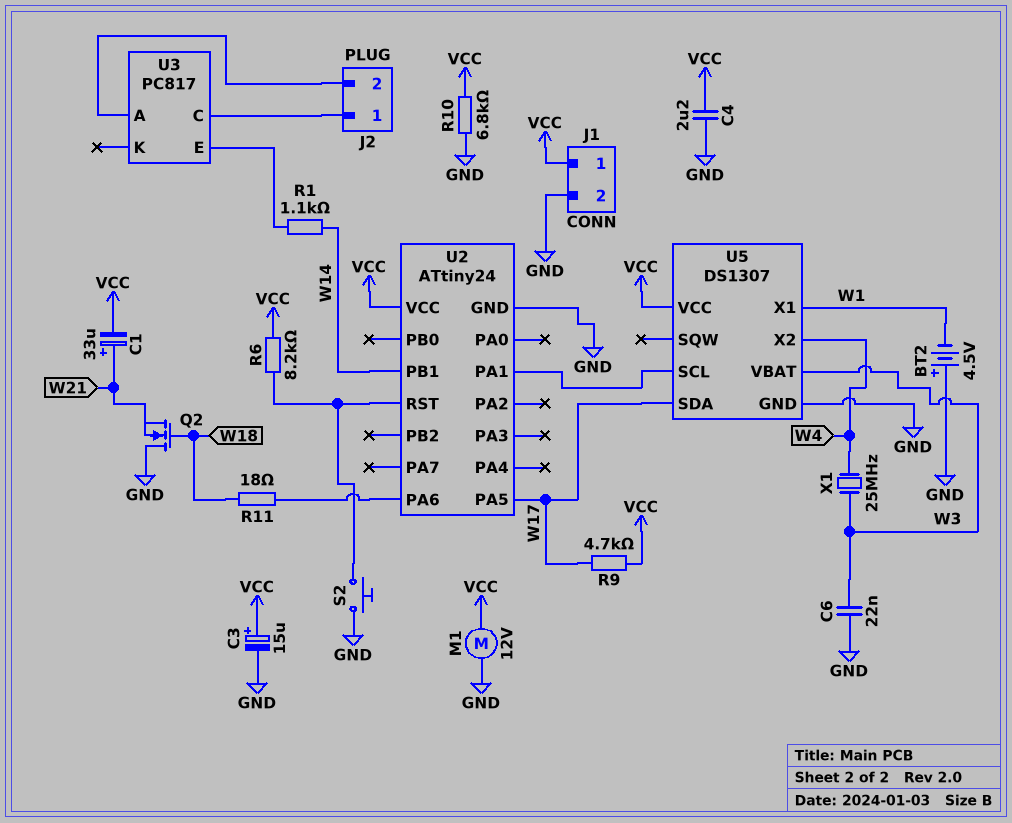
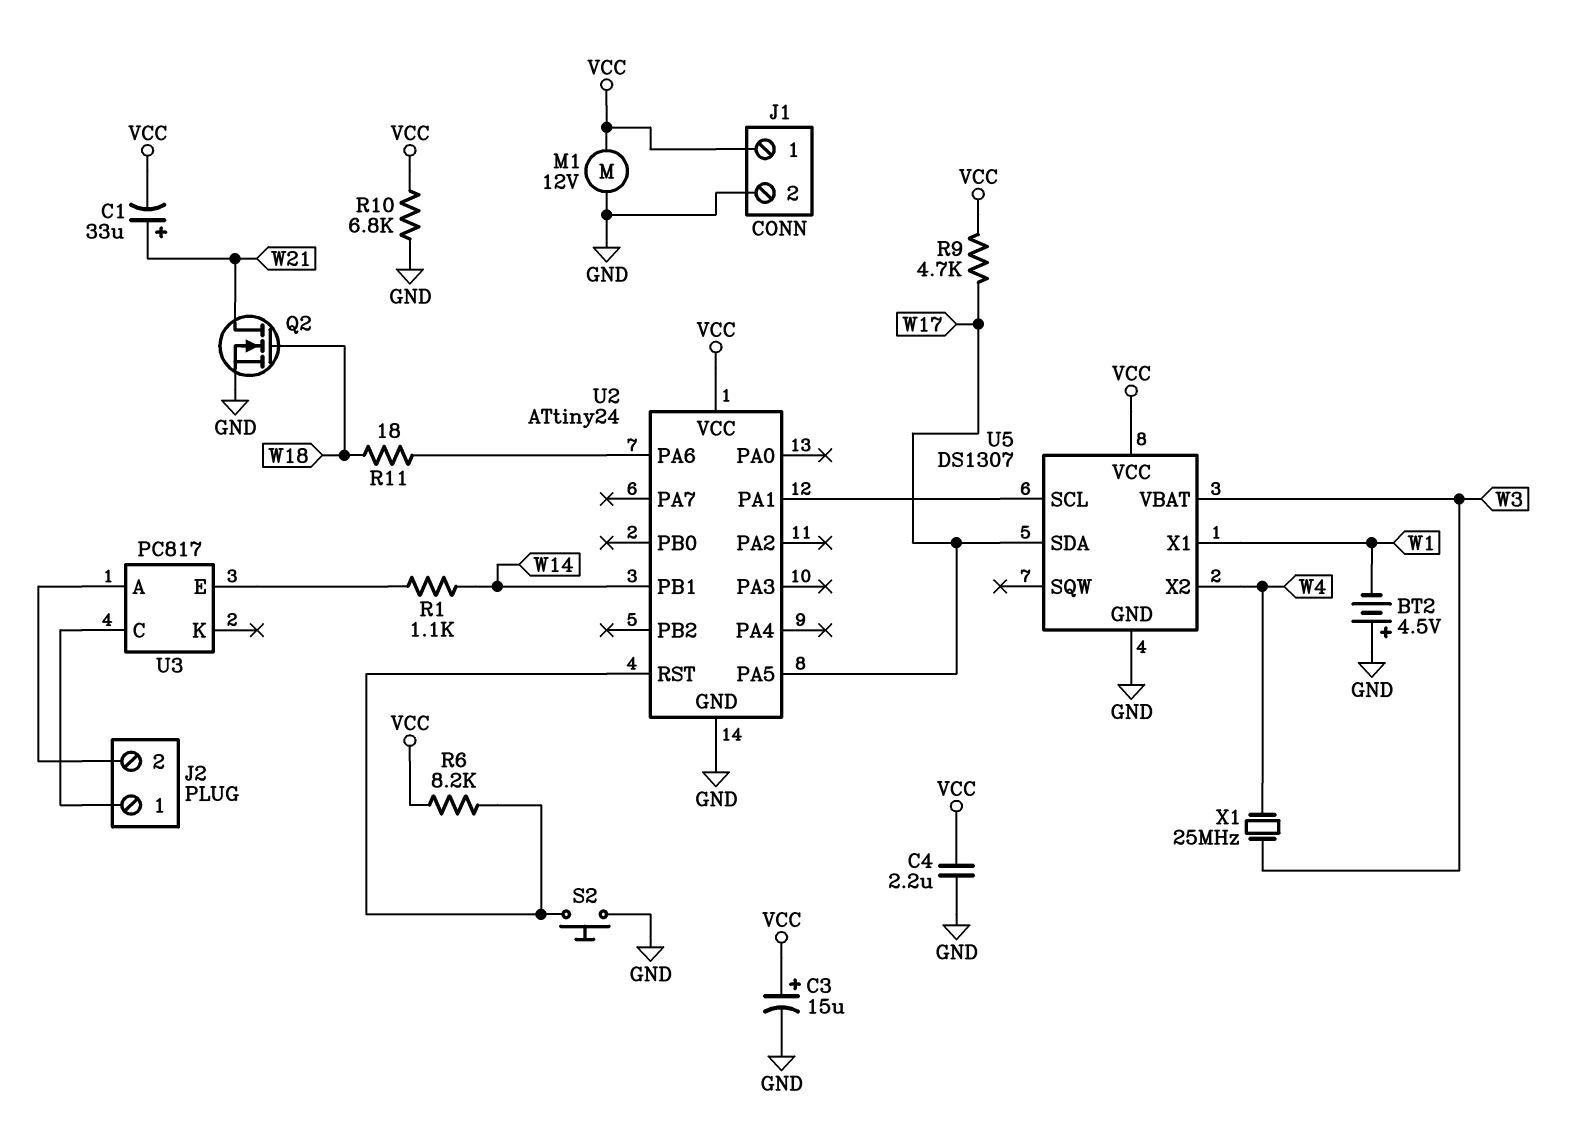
C6: 22nF (GND, W3) -> none
Q2: NMOS (G W18, D GND, S W21) -> NMOS (G W18, D W21, S GND)

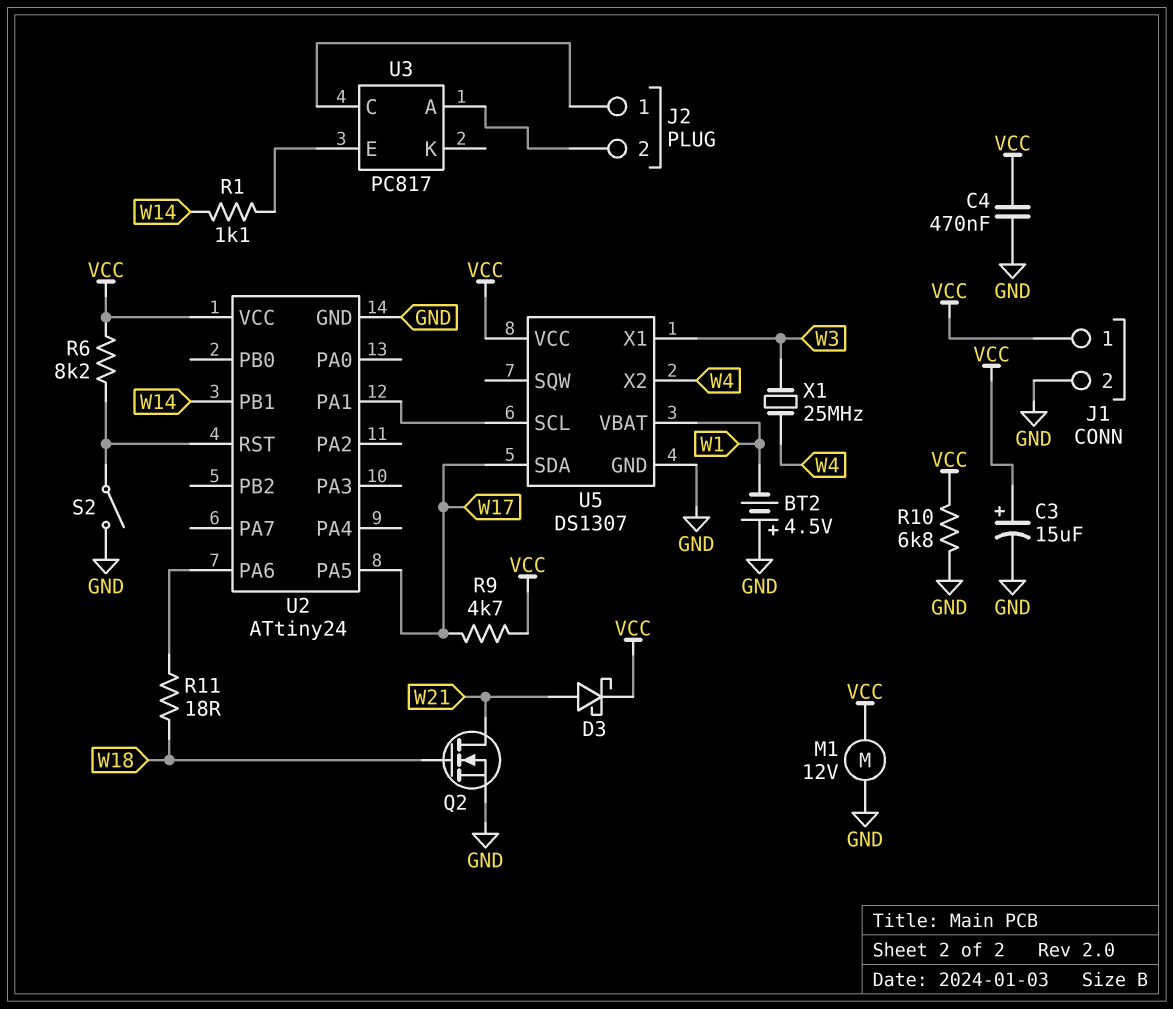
C1: 33uF (plus W21, minus VCC) -> none
C4: 2.2uF (GND, VCC) -> 470nF (GND, VCC)
D3: none -> schottky (A W21, K VCC)
S2: button (GND, U2/RST) -> switch (GND, U2/RST)
U5 pin VBAT: W3 -> W1
U5 pin X1: W1 -> W3

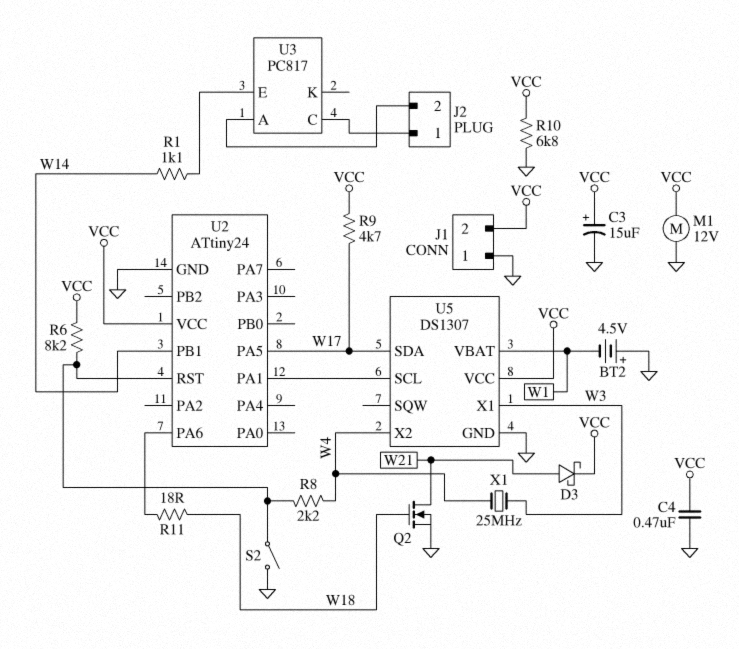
J1 pin 1: VCC -> GND
J1 pin 2: GND -> VCC
R8: none -> 2.2k (U2/RST, W4)

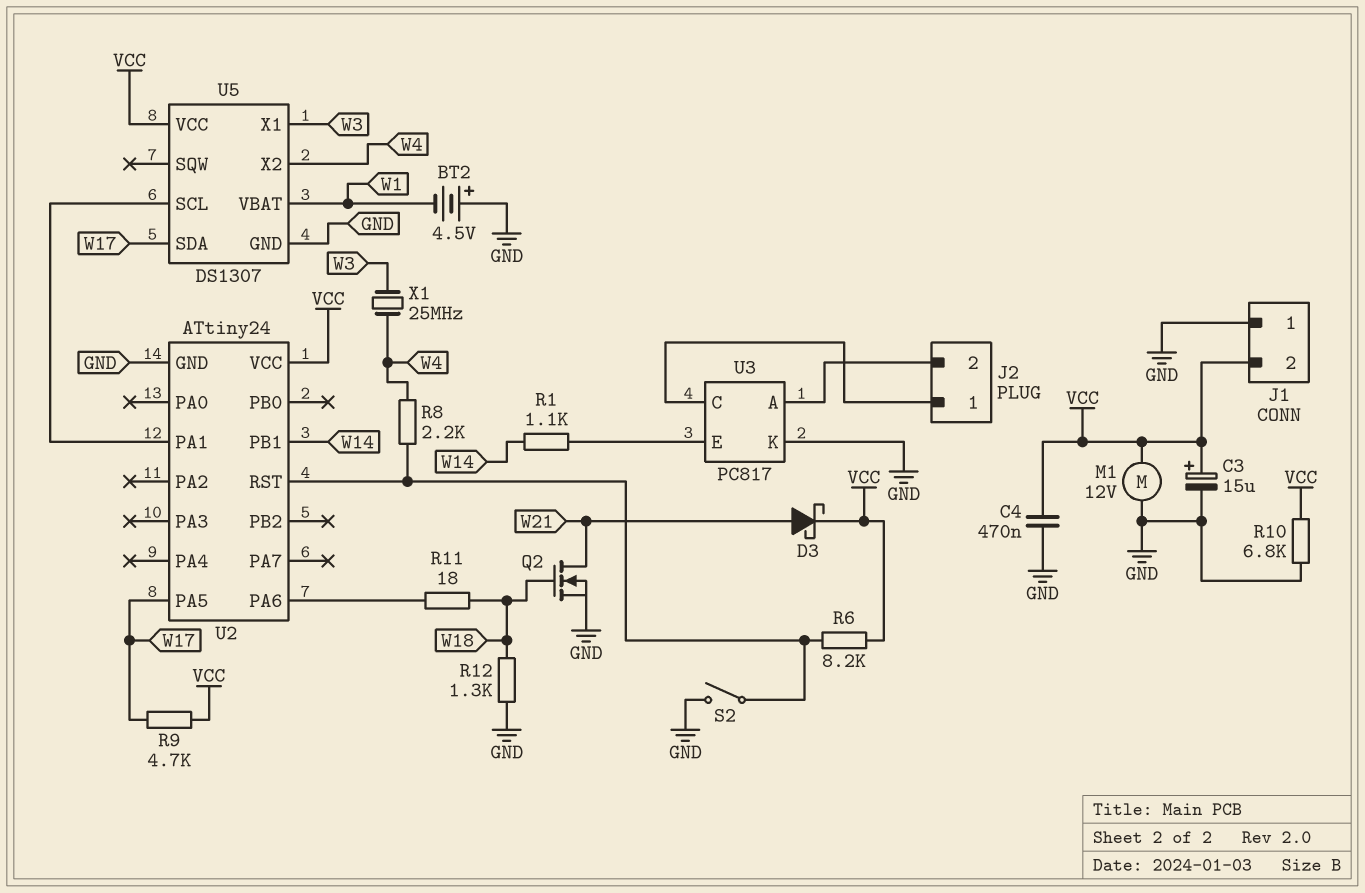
R12: none -> 1.3k (GND, W18)
U3 pin K: none -> GND

